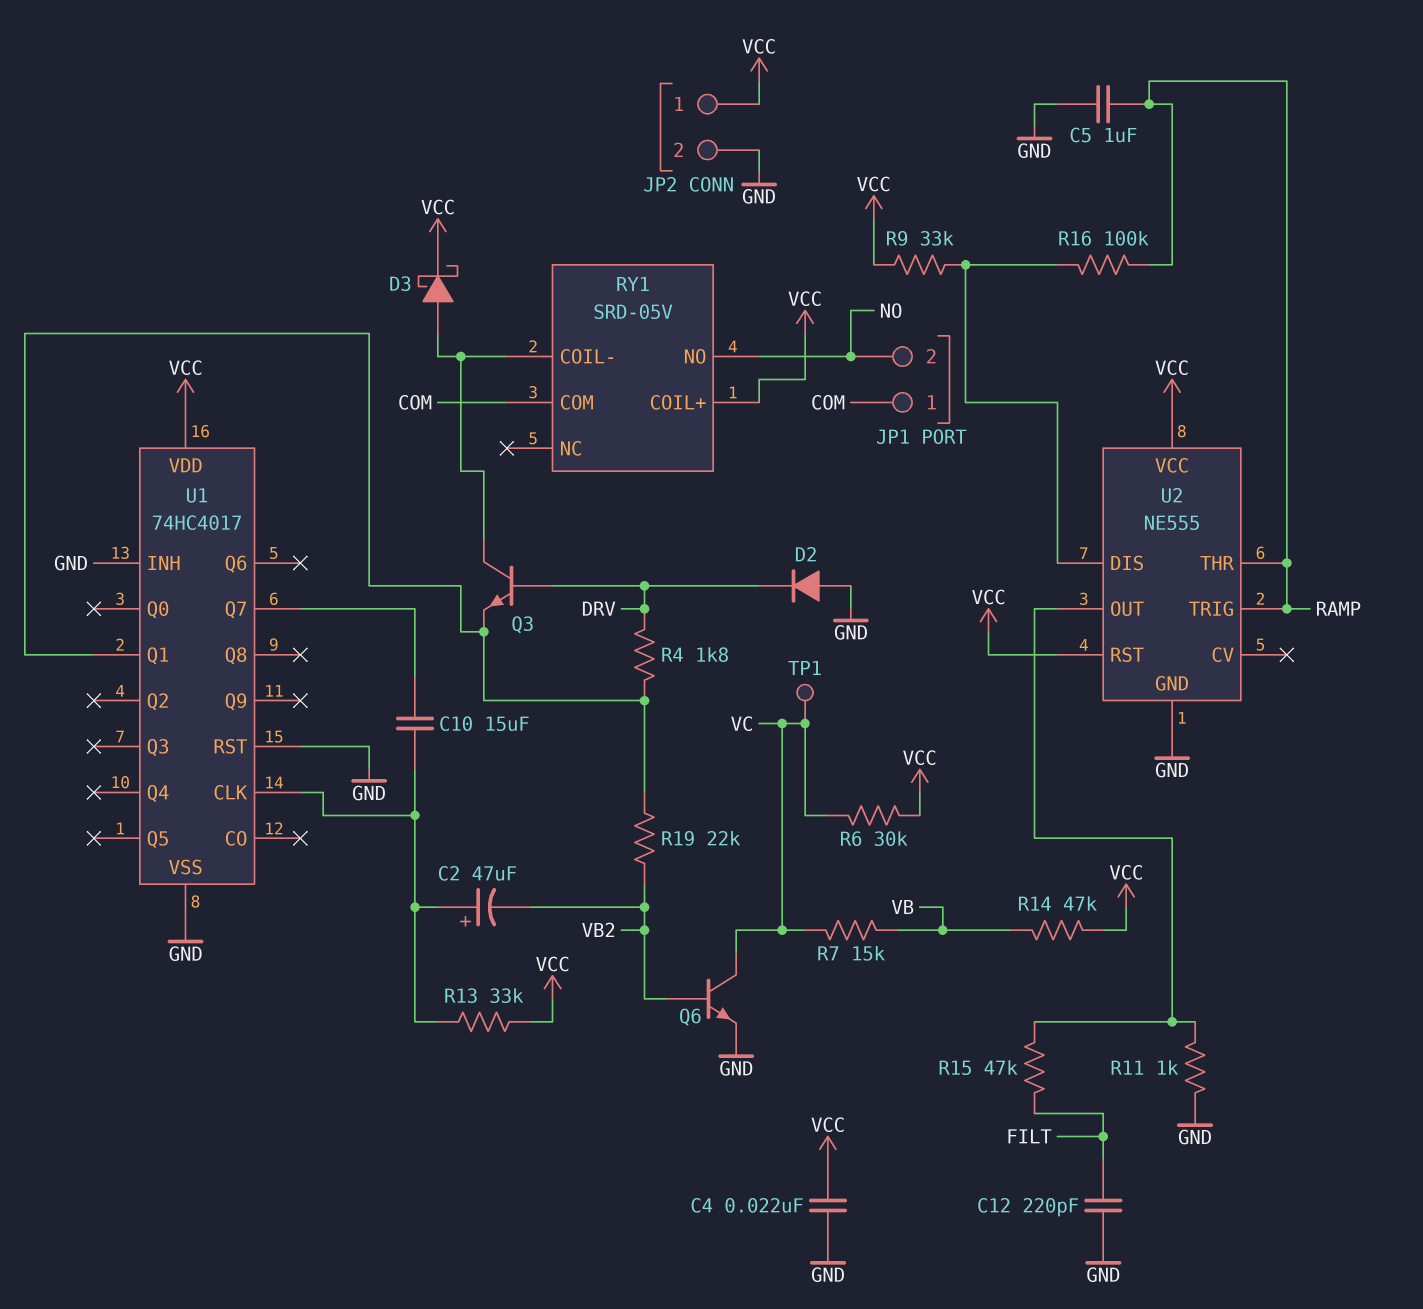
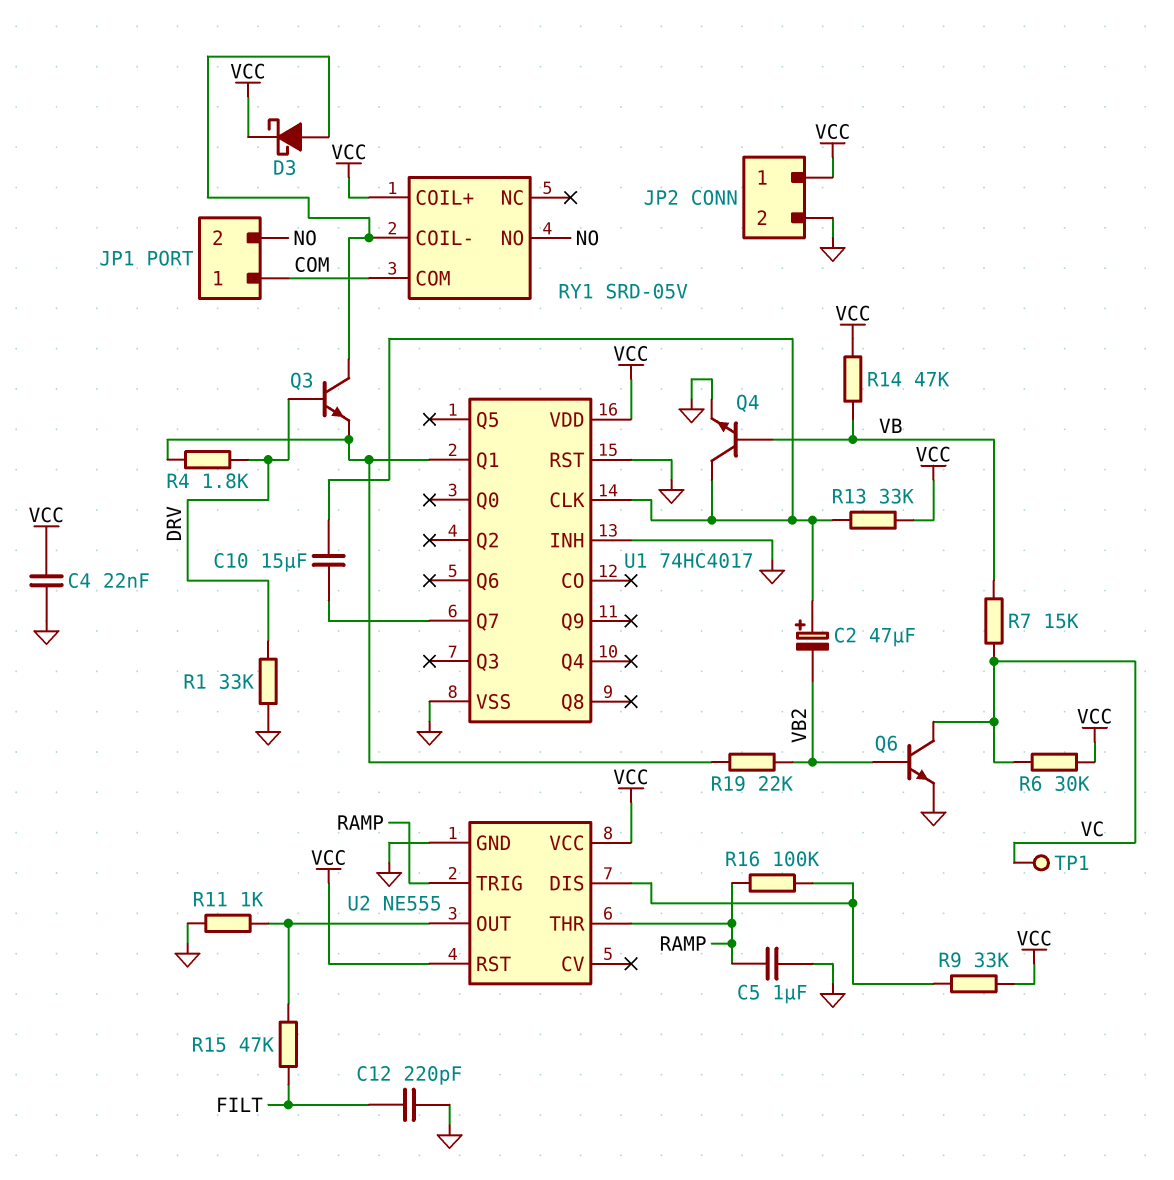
D2: diode (A GND, K DRV) -> none
Q4: none -> NPN (B VB, C U1/CLK, E GND)
R1: none -> 33k (DRV, GND)

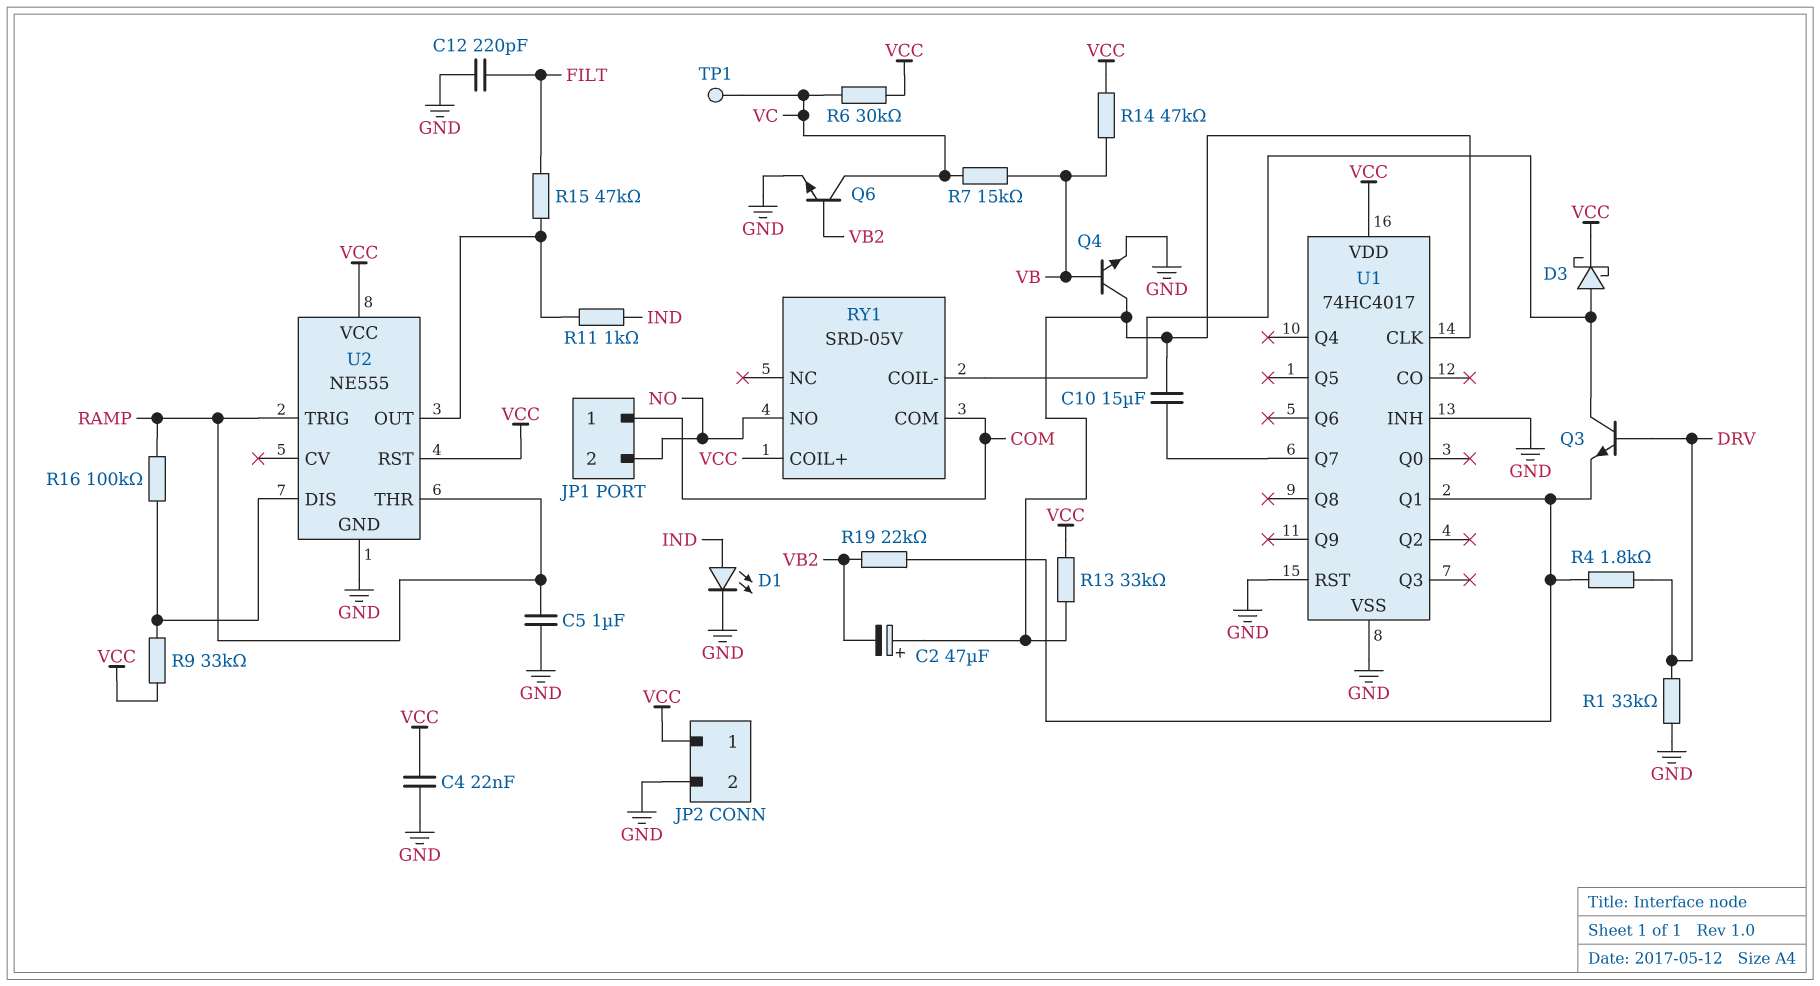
D1: none -> LED (A IND, K GND)
R11: 1k (GND, U2/OUT) -> 1k (IND, U2/OUT)

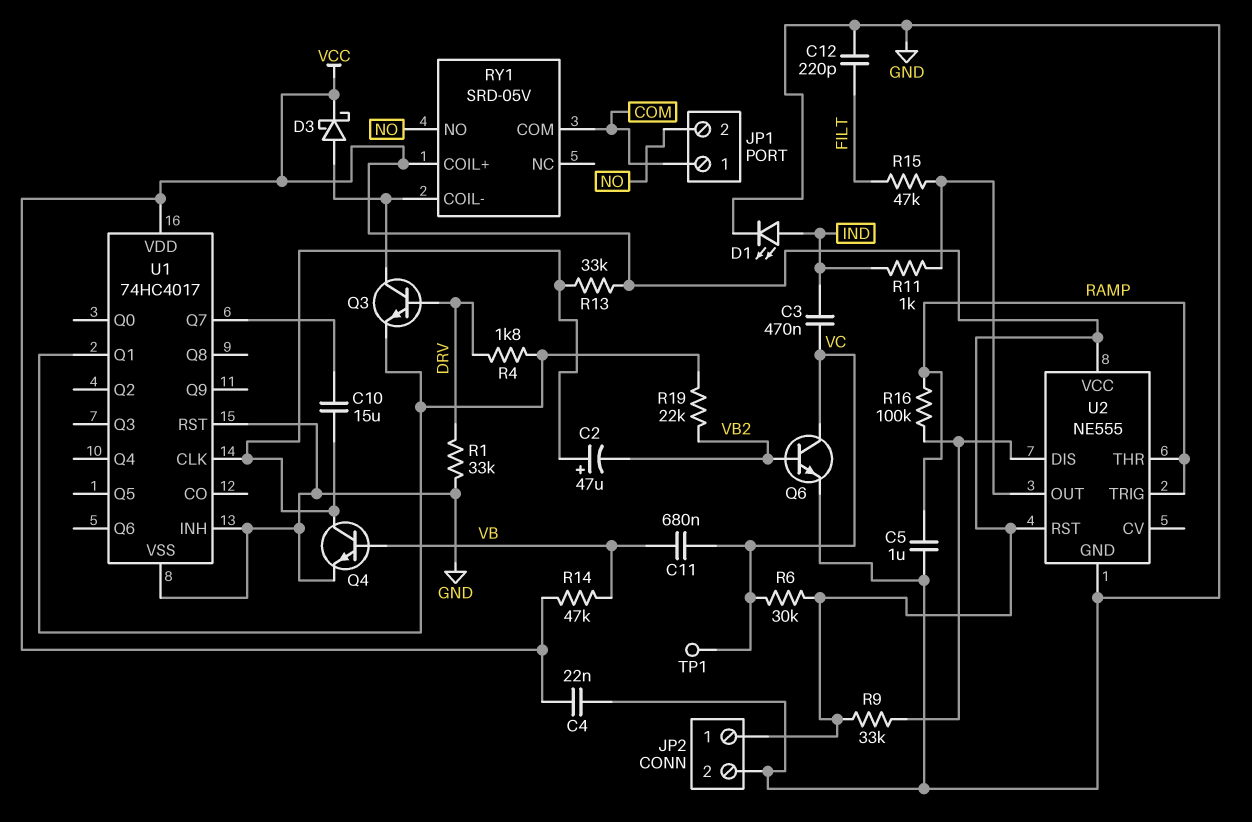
C3: none -> 470nF (IND, VC)
C11: none -> 680nF (VB, VC)
R7: 15k (VB, VC) -> none

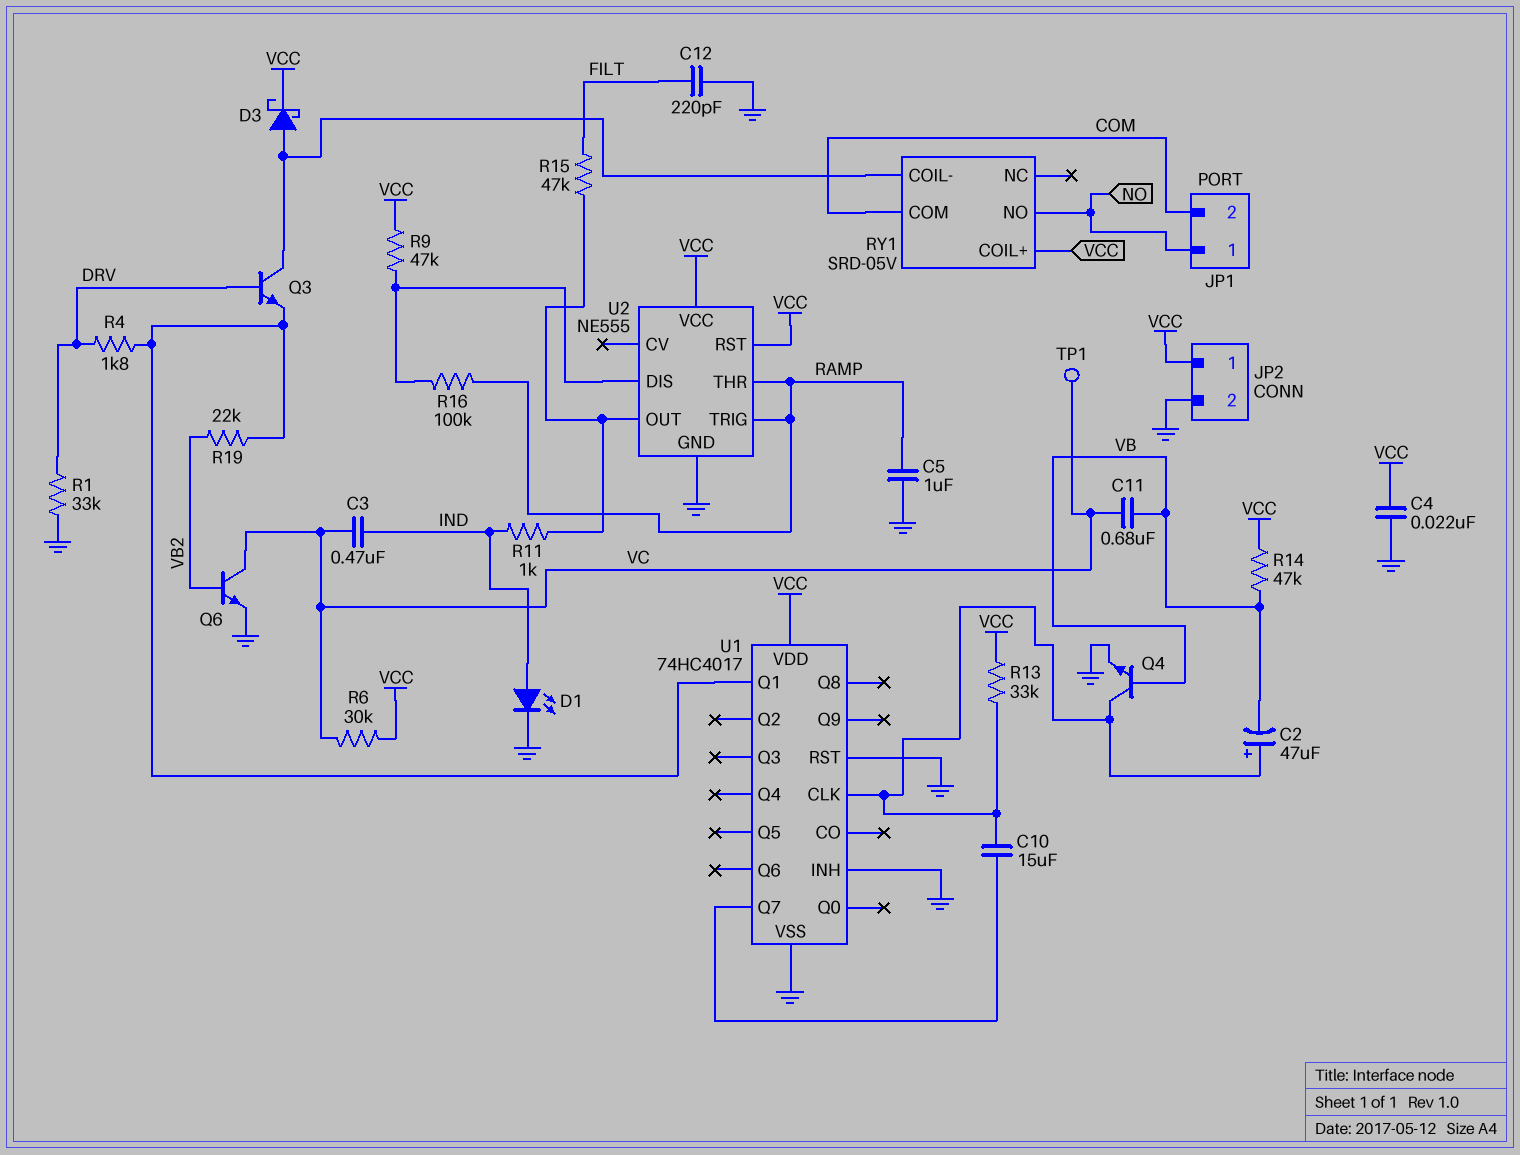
C2: 47uF (plus U1/CLK, minus VB2) -> 47uF (plus U1/CLK, minus VB)
JP1 pin 1: COM -> NO
JP1 pin 2: NO -> COM
R9: 33k (U2/DIS, VCC) -> 47k (U2/DIS, VCC)

